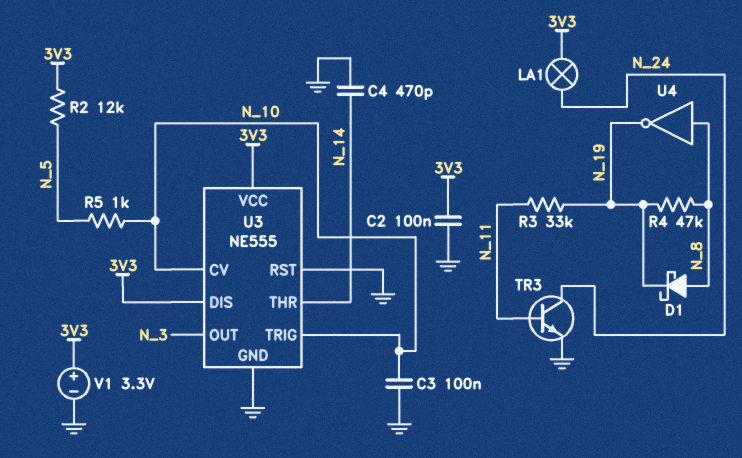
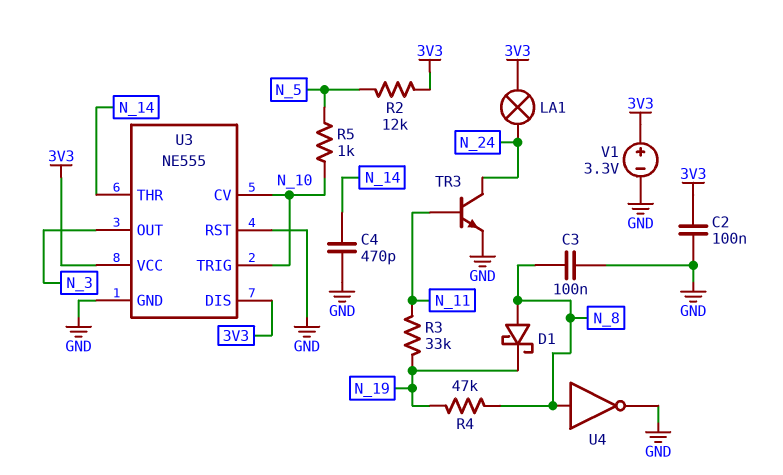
C3: 100nF (GND, N_10) -> 100nF (GND, N_8)
U4: NOT (in N_8, out N_19) -> NOT (in N_8, out GND)

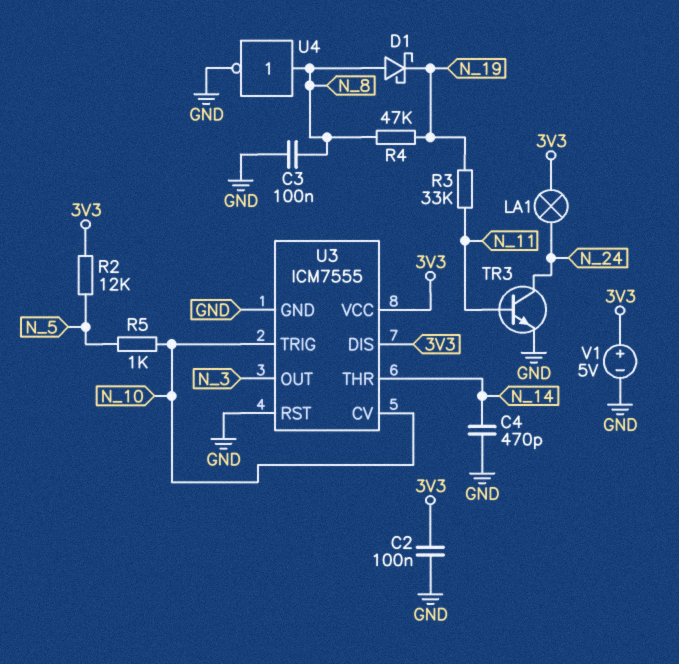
U3: NE555 -> ICM7555
V1: 3.3V (plus 3V3, minus GND) -> 5V (plus 3V3, minus GND)

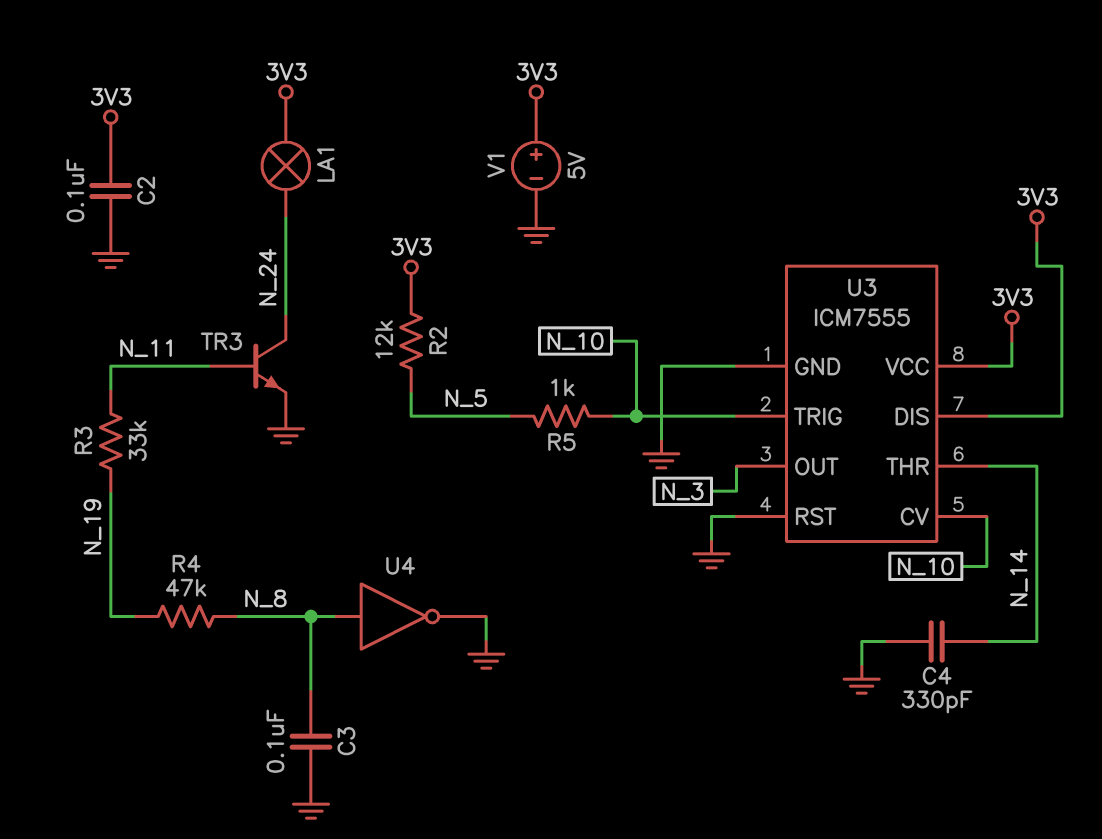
C4: 470pF (GND, N_14) -> 330pF (GND, N_14)
D1: schottky (A N_8, K N_19) -> none

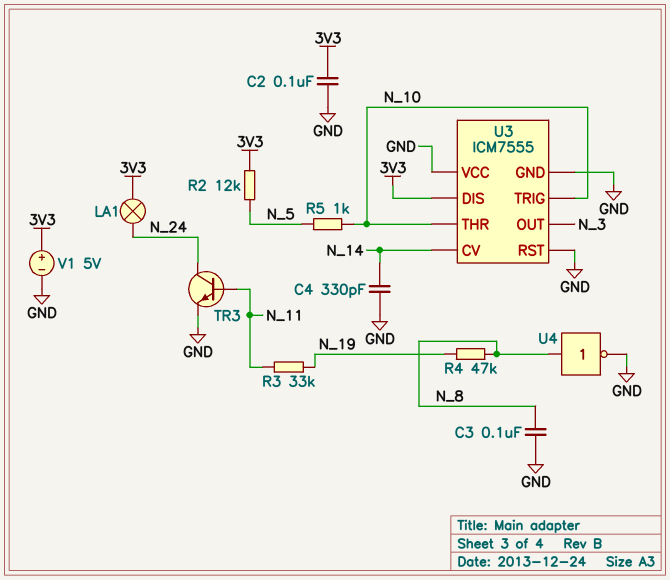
U3 pin CV: N_10 -> N_14
U3 pin THR: N_14 -> N_10
U3 pin VCC: 3V3 -> GND

